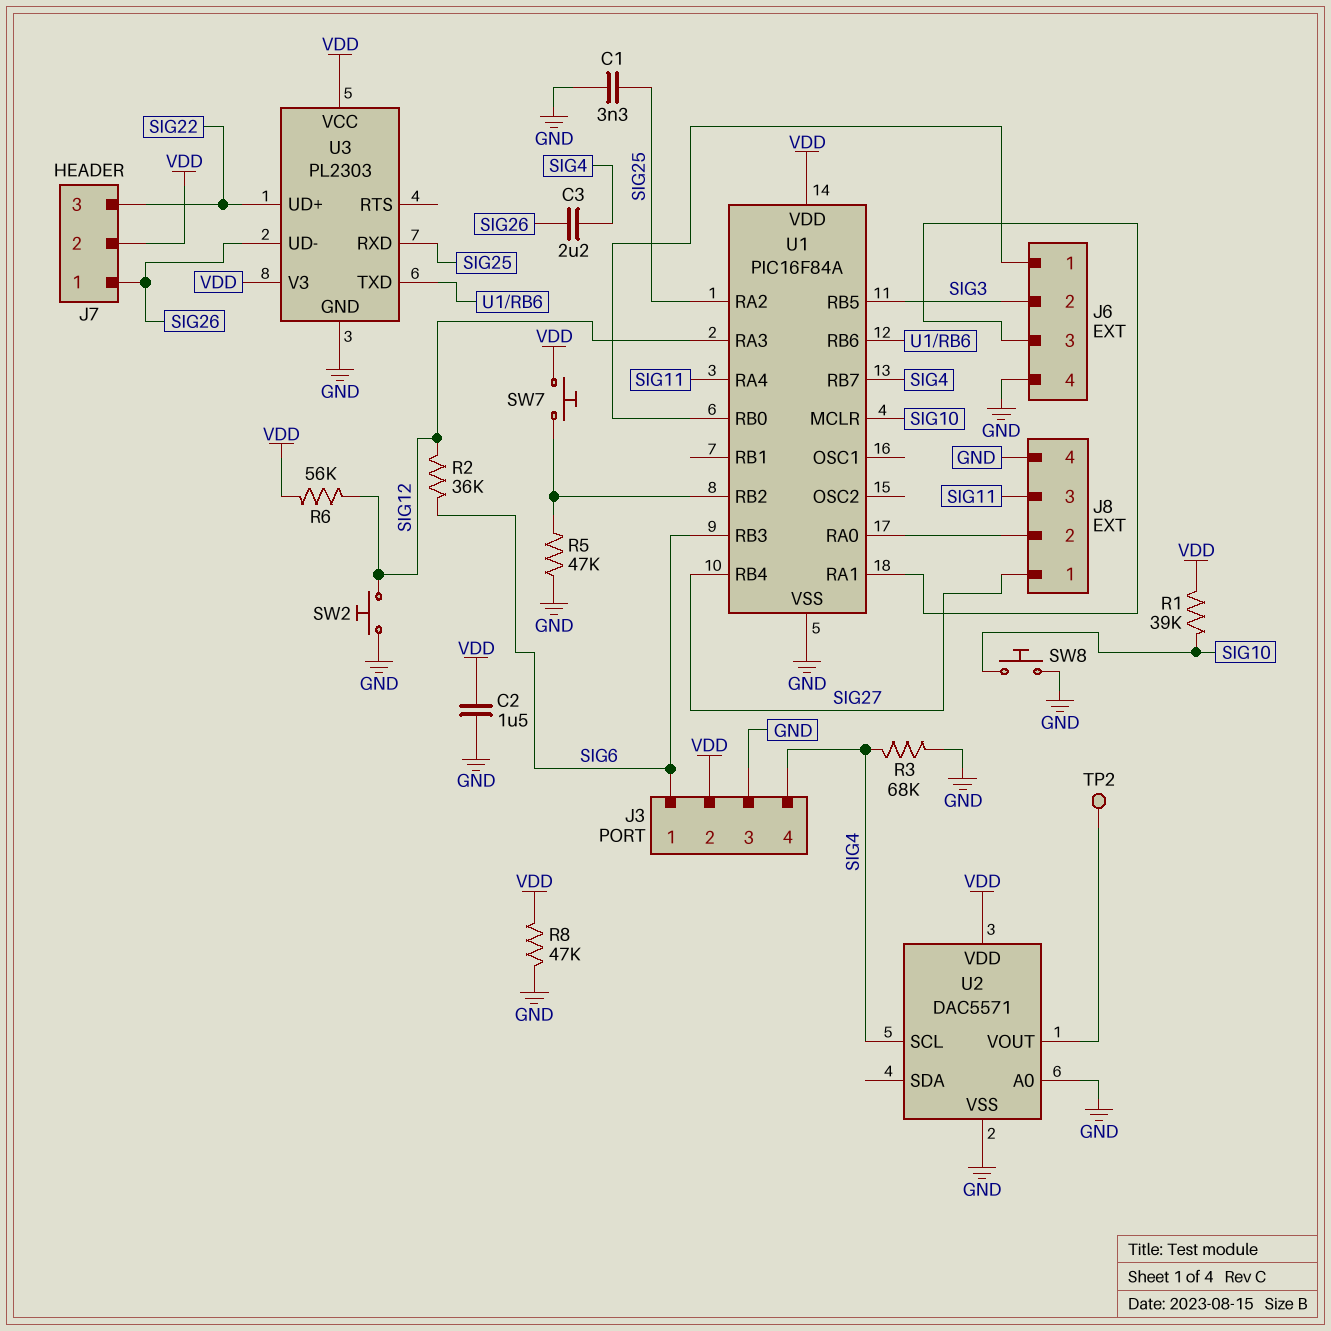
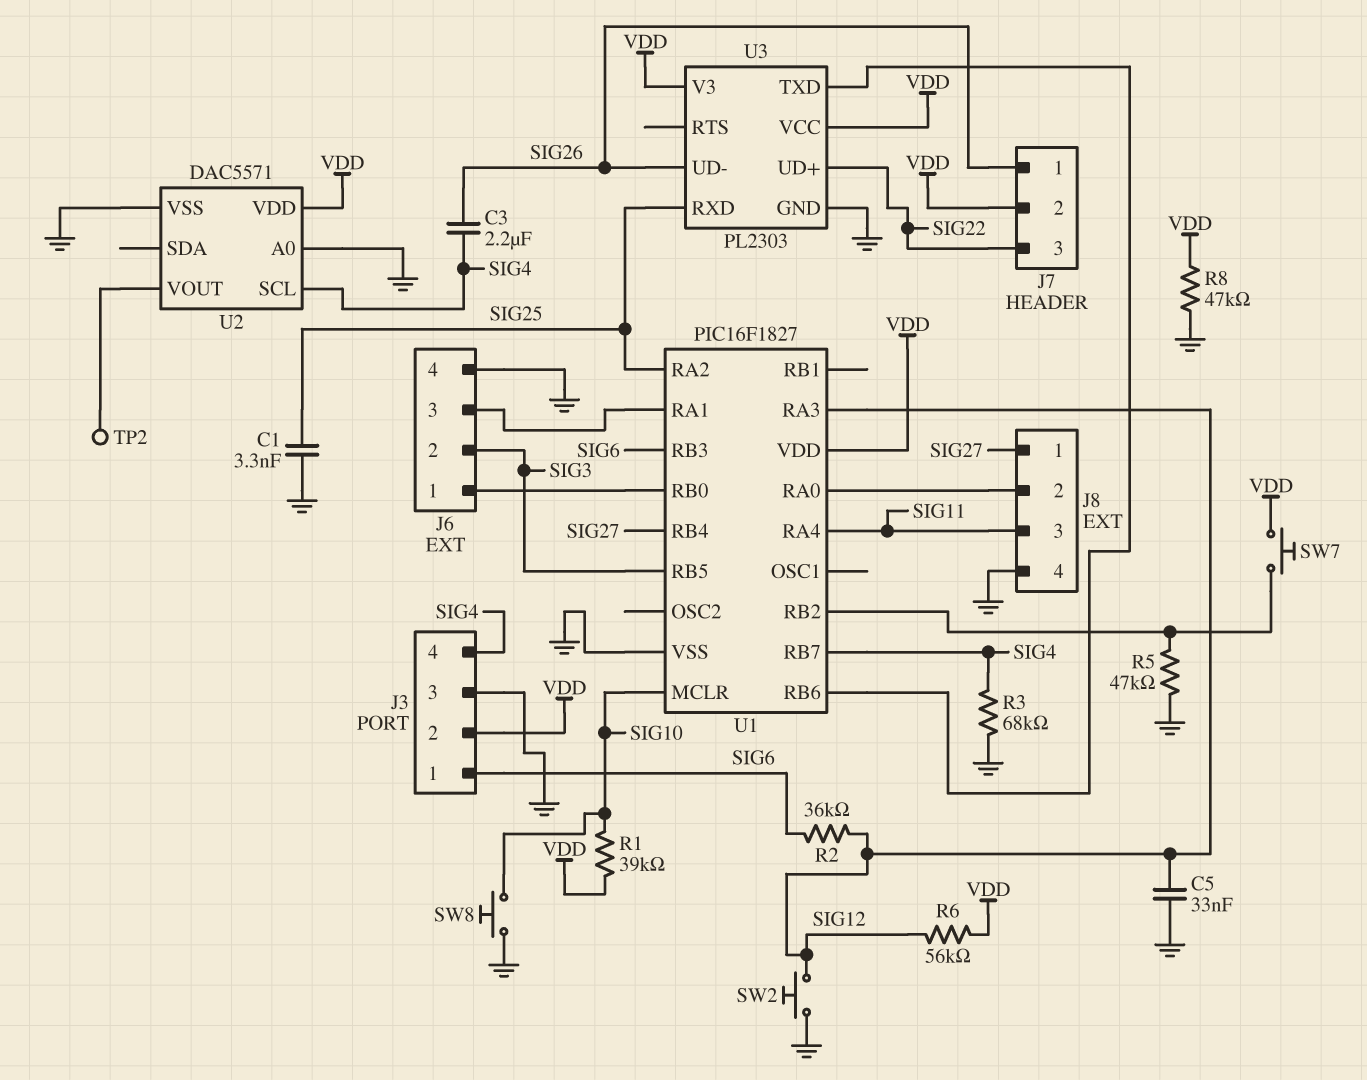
C2: 1.5uF (GND, VDD) -> none
C5: none -> 33nF (GND, SIG12)
U1: PIC16F84A -> PIC16F1827

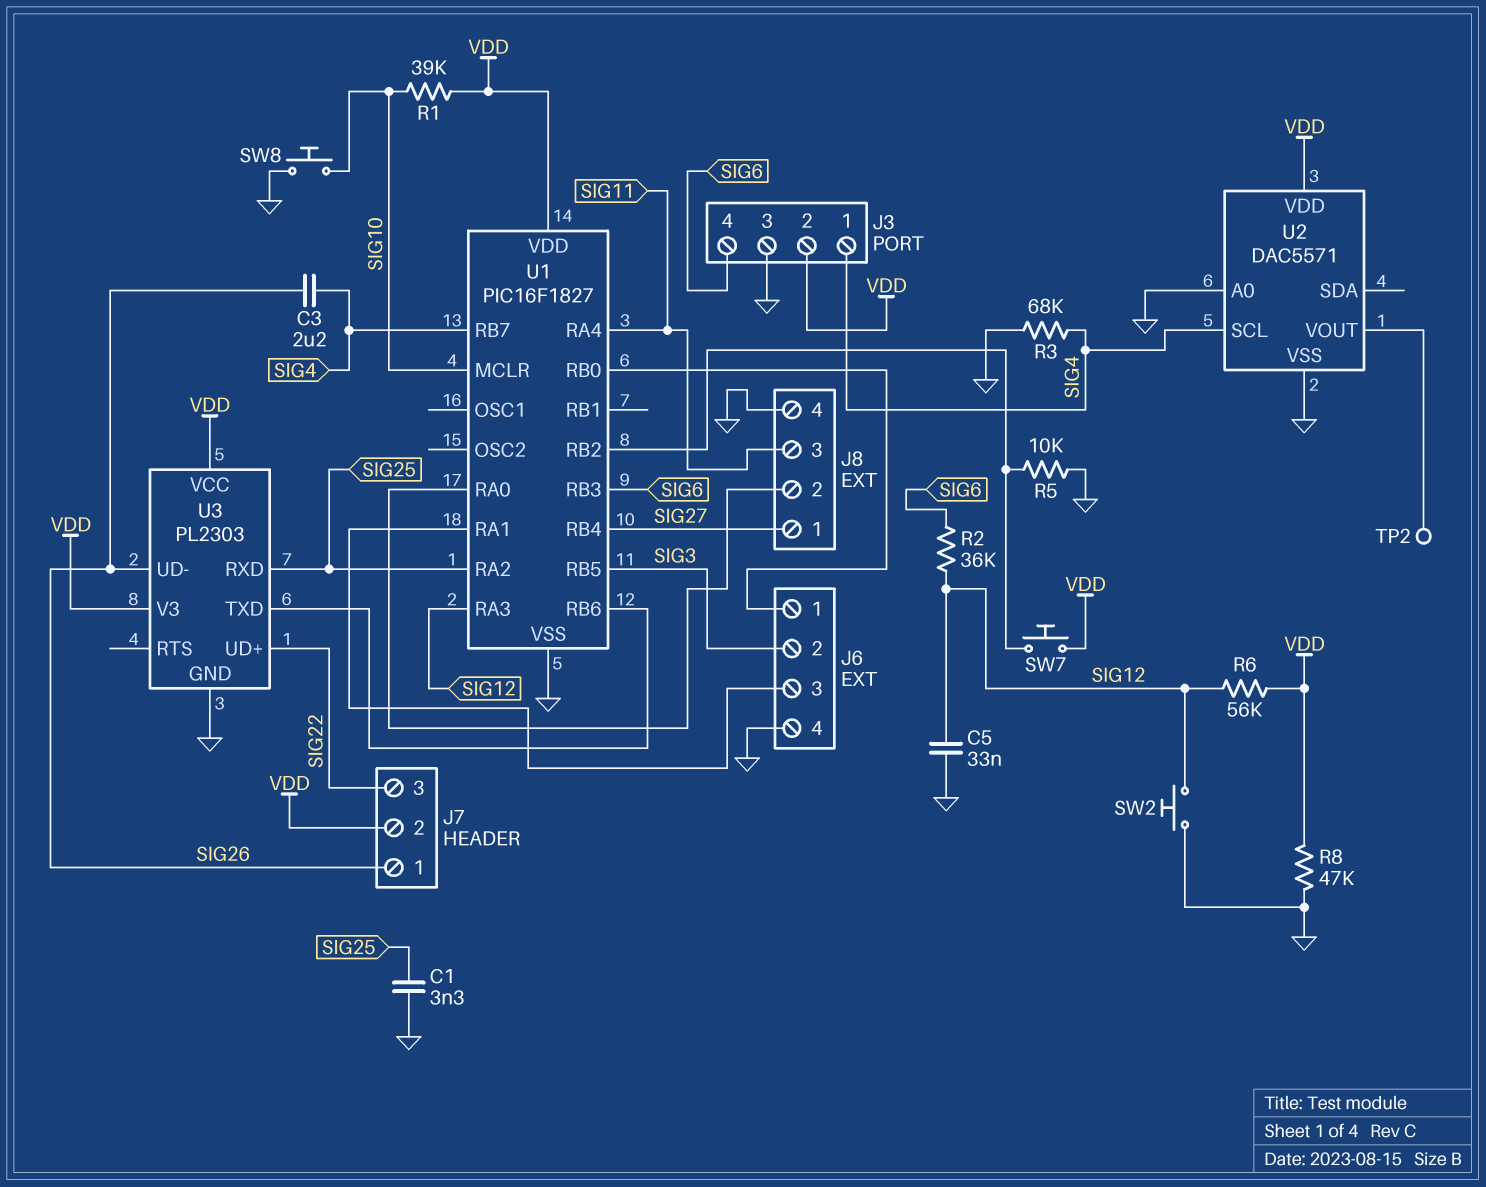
J3 pin 1: SIG6 -> SIG4
J3 pin 4: SIG4 -> SIG6
R5: 47k (GND, U1/RB2) -> 10k (GND, U1/RB2)

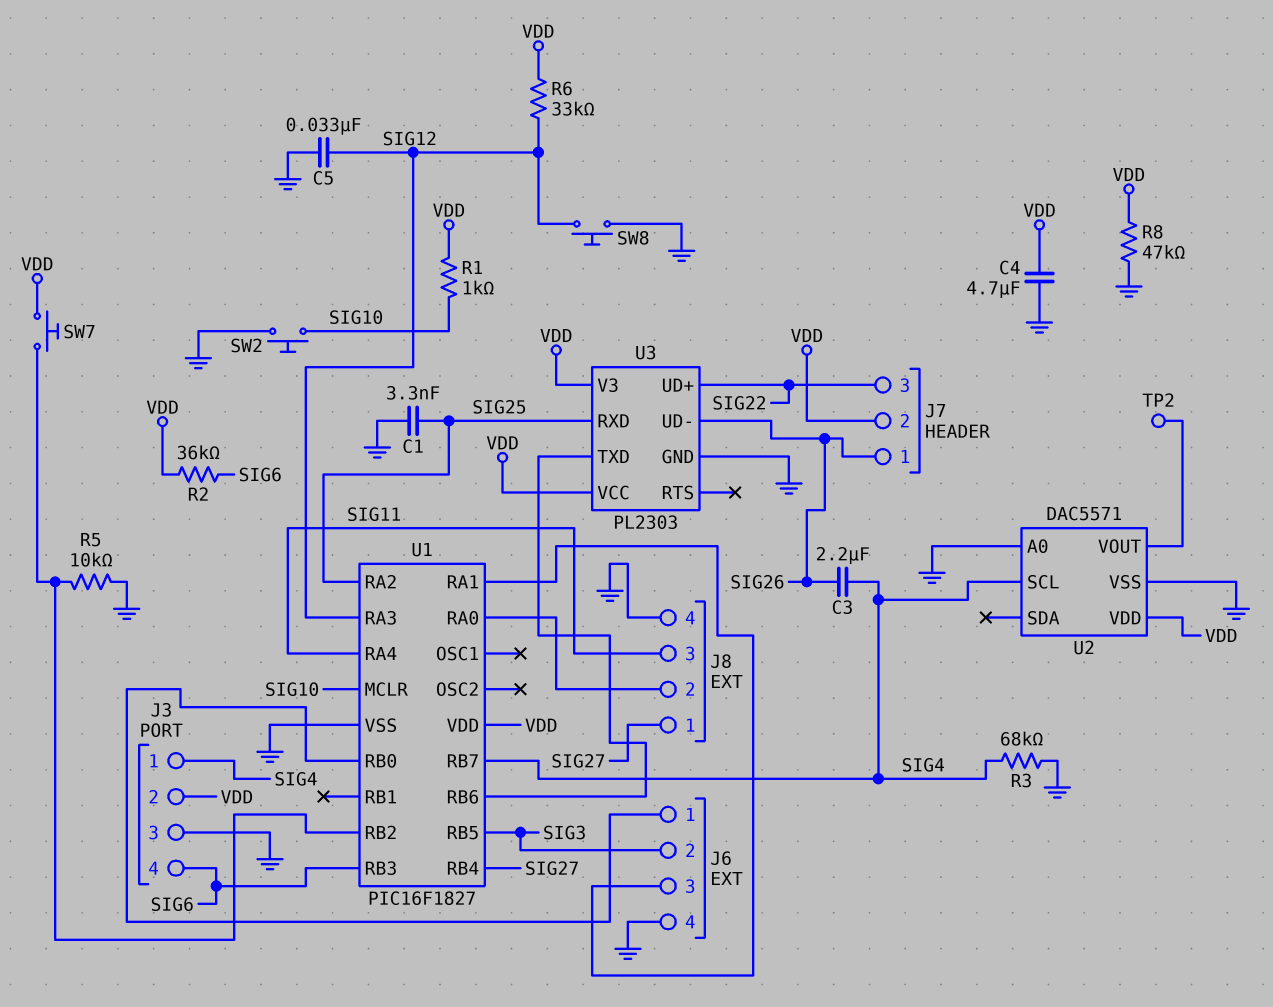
C4: none -> 4.7uF (GND, VDD)
R1: 39k (SIG10, VDD) -> 1k (SIG10, VDD)
R2: 36k (SIG6, SIG12) -> 36k (SIG6, VDD)
R6: 56k (SIG12, VDD) -> 33k (SIG12, VDD)
SW2: button (GND, SIG12) -> button (GND, SIG10)
SW8: button (GND, SIG10) -> button (GND, SIG12)

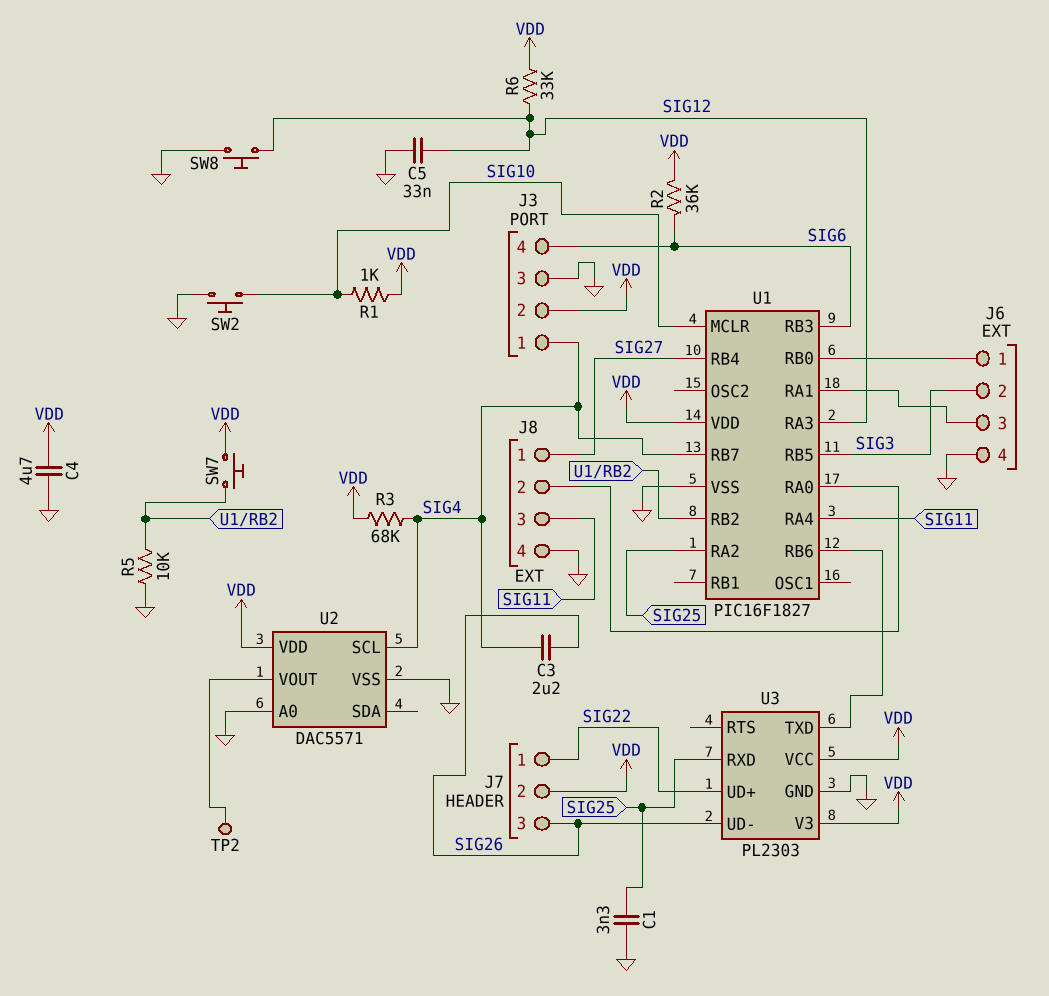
J7 pin 1: SIG26 -> SIG22
J7 pin 3: SIG22 -> SIG26
R3: 68k (GND, SIG4) -> 68k (SIG4, VDD)
R8: 47k (GND, VDD) -> none

